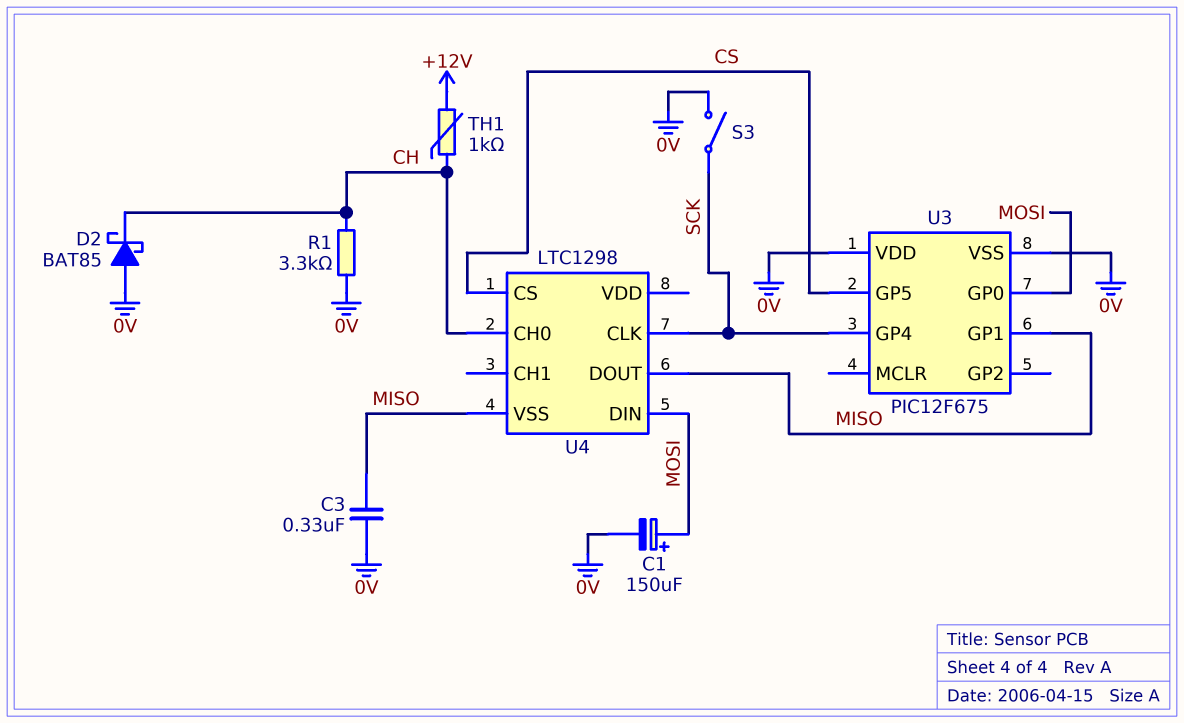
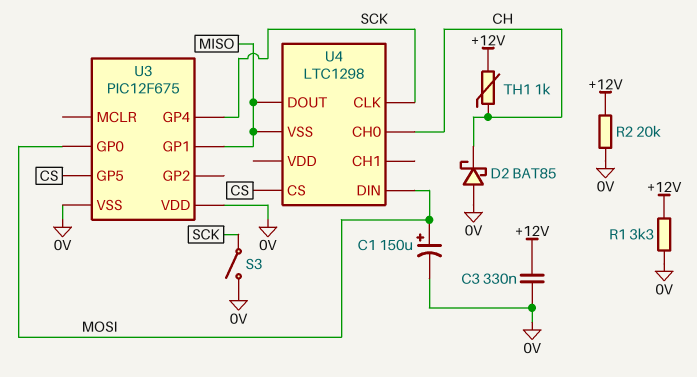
C3: 330nF (0V, MISO) -> 330nF (+12V, 0V)
R1: 3.3k (0V, CH) -> 3.3k (+12V, 0V)
R2: none -> 20k (+12V, 0V)

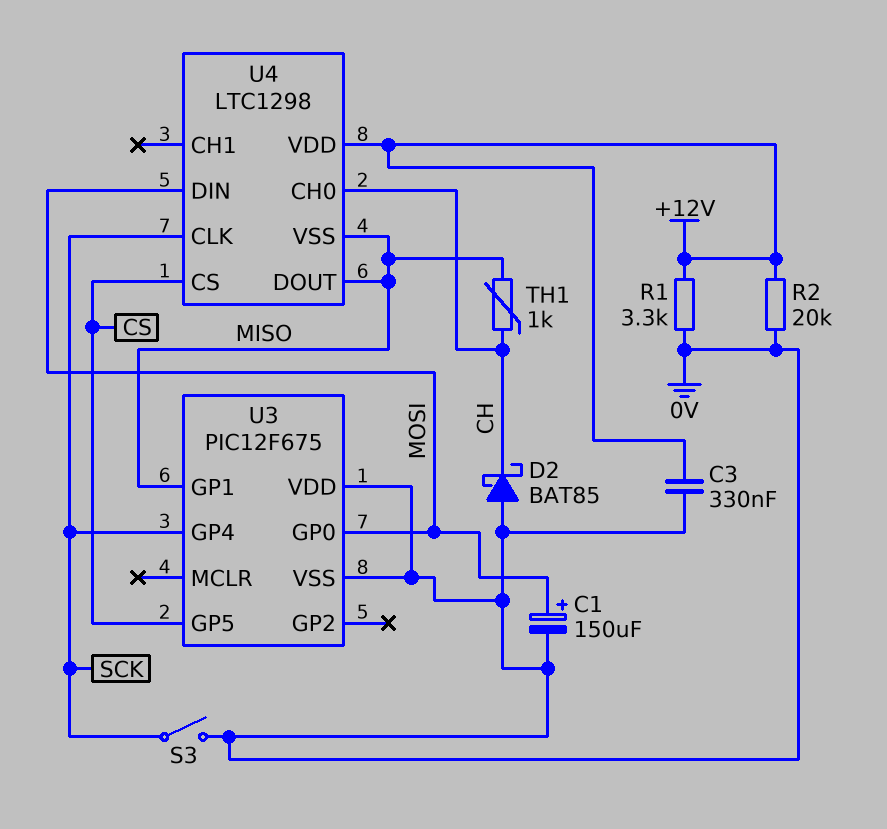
TH1: 1k (+12V, CH) -> 1k (CH, MISO)
U4 pin VDD: none -> +12V

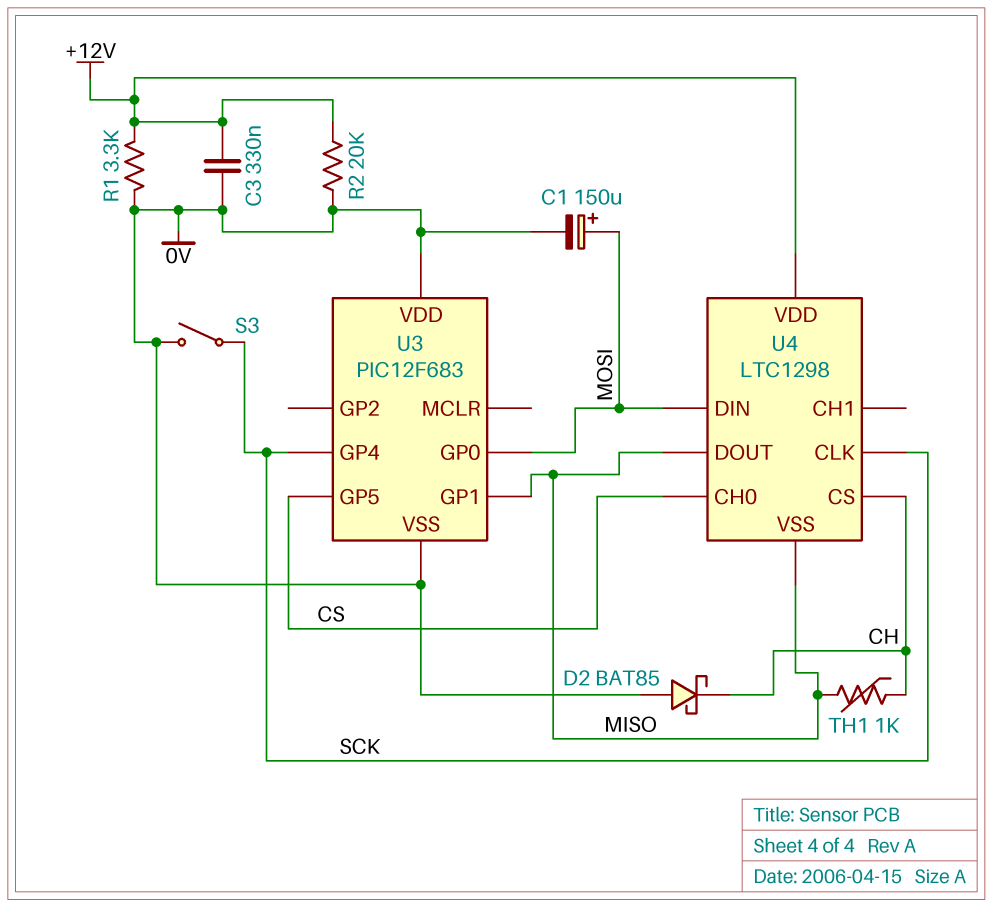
U3: PIC12F675 -> PIC12F683
U4 pin CH0: CH -> CS
U4 pin CS: CS -> CH

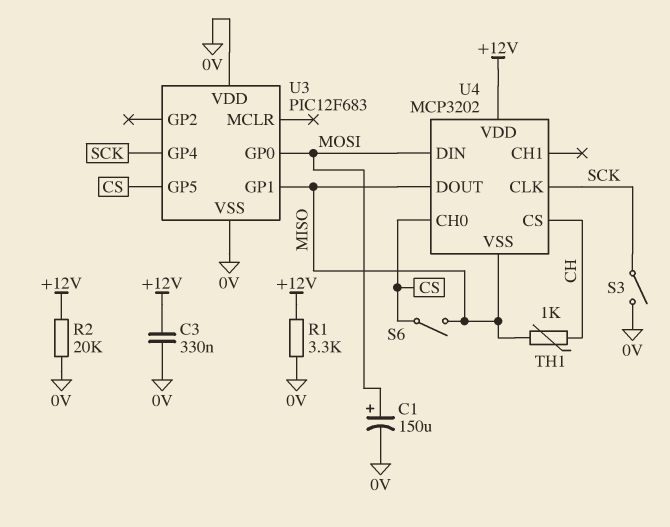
D2: schottky BAT85 (A 0V, K CH) -> none
S6: none -> switch (CS, MISO)
U4: LTC1298 -> MCP3202

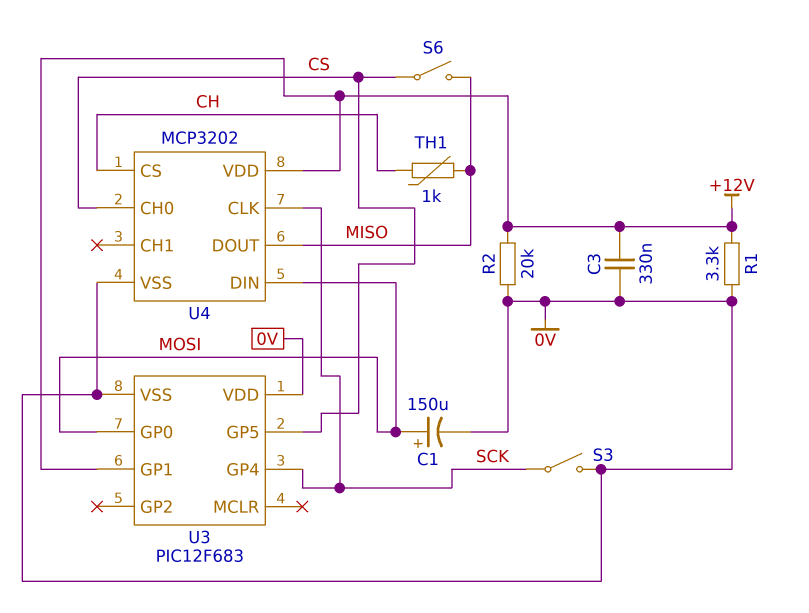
U3 pin GP1: MISO -> +12V
U4 pin VSS: MISO -> 0V

